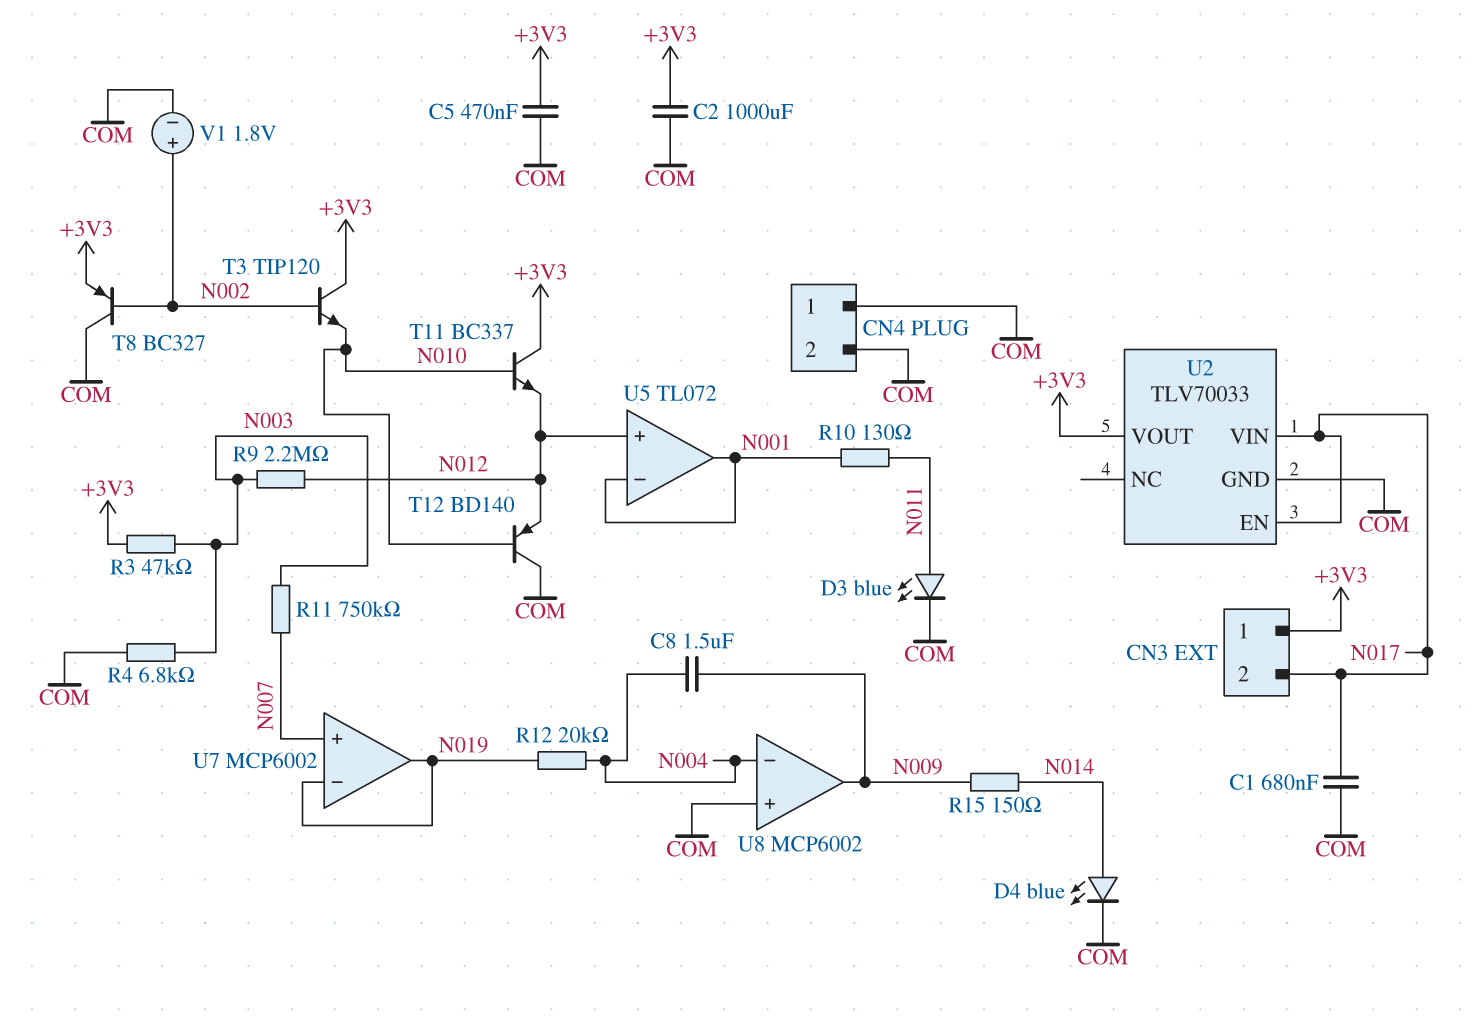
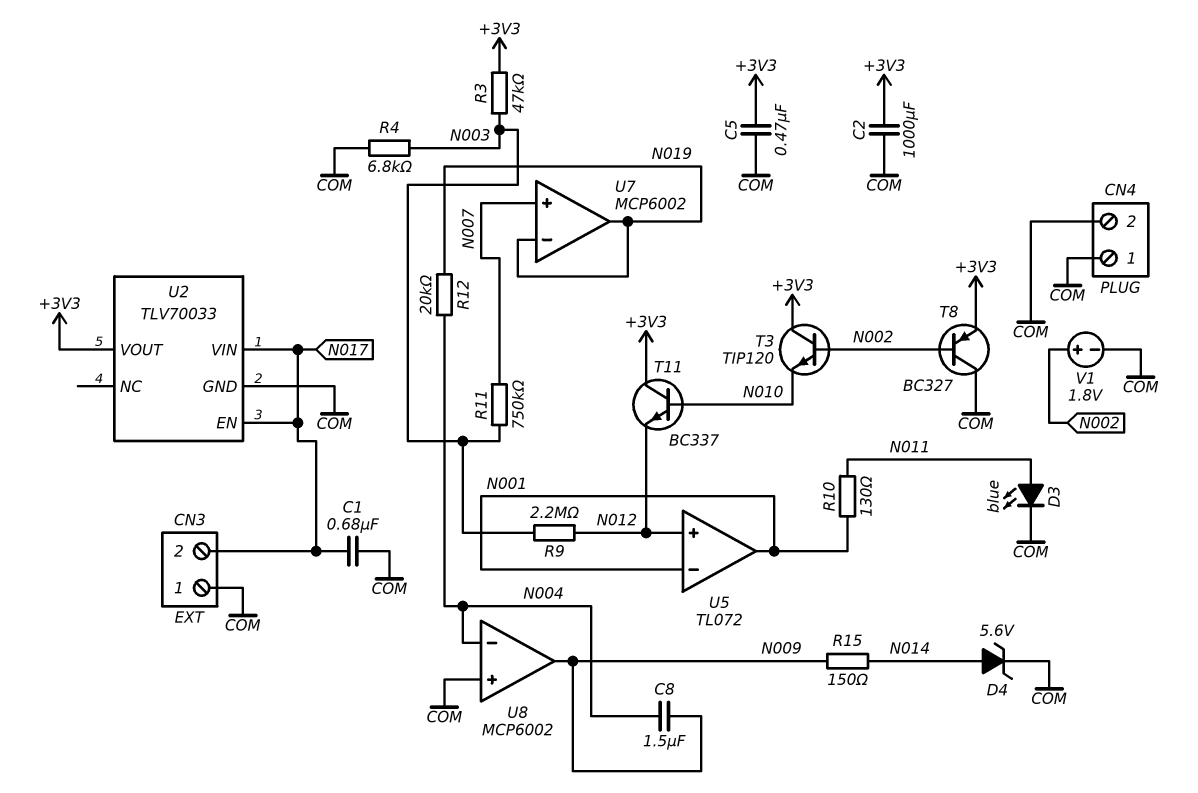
CN3 pin 1: +3V3 -> COM
D4: LED blue (A N014, K COM) -> zener 5.6V (A N014, K COM)
T12: PNP BD140 (B N010, C COM, E N012) -> none

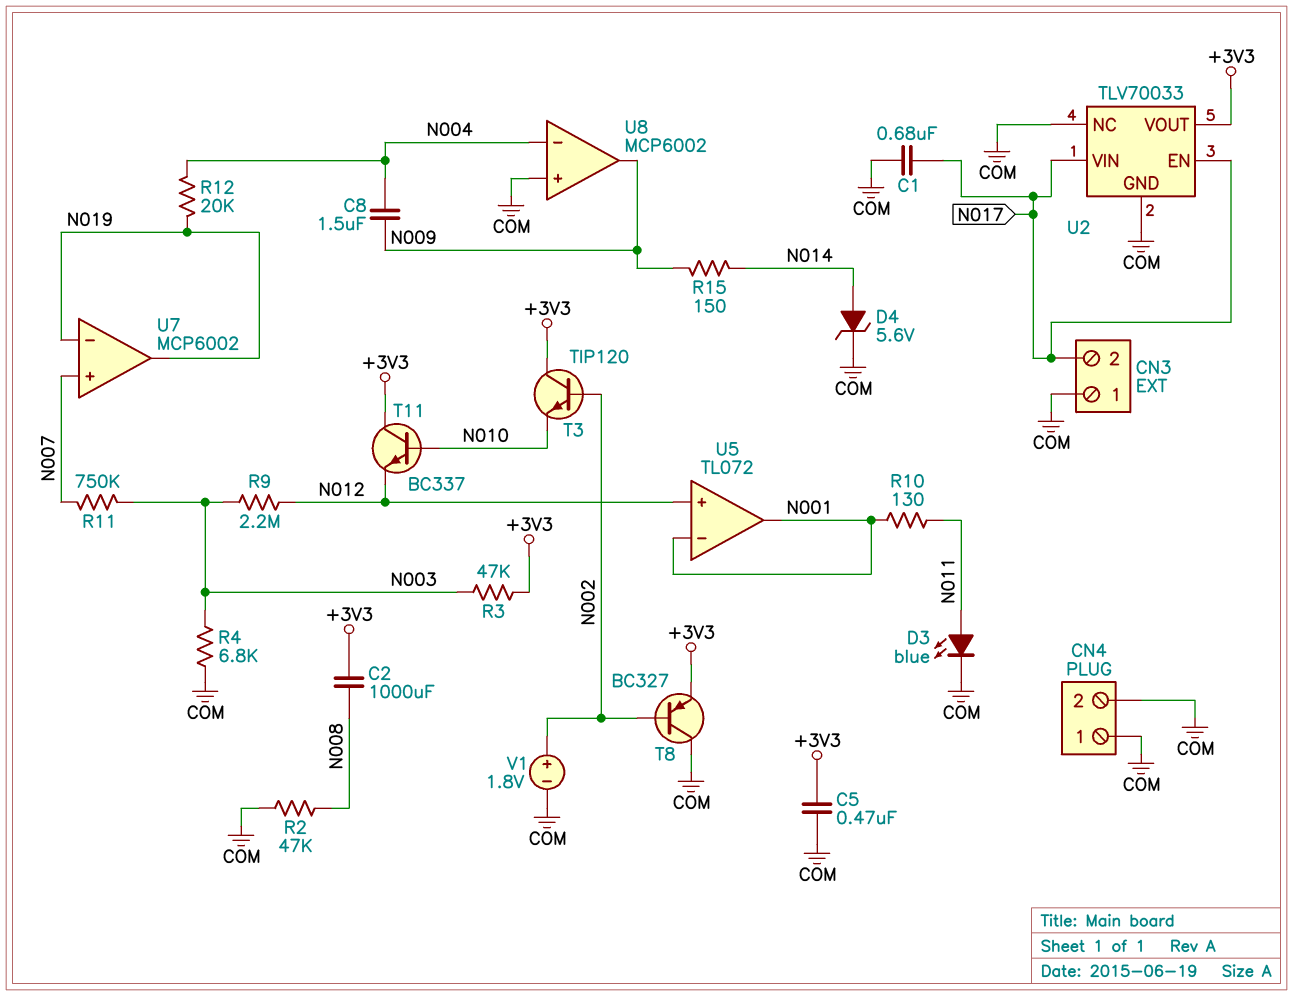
C2: 1000uF (+3V3, COM) -> 1000uF (+3V3, N008)
R2: none -> 47k (COM, N008)
U2 pin NC: none -> COM

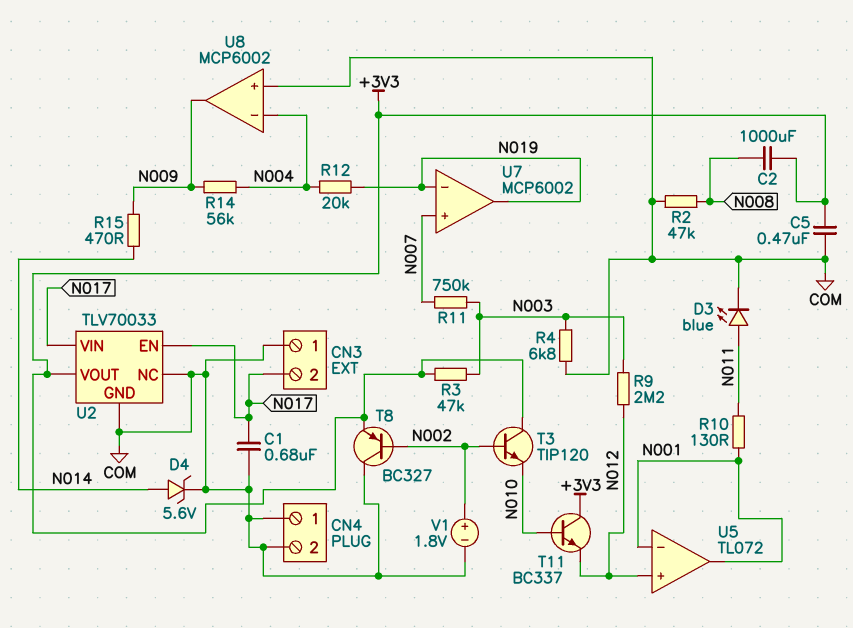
C8: 1.5uF (N004, N009) -> none
R14: none -> 56k (N004, N009)
R15: 150 (N009, N014) -> 470 (N009, N014)

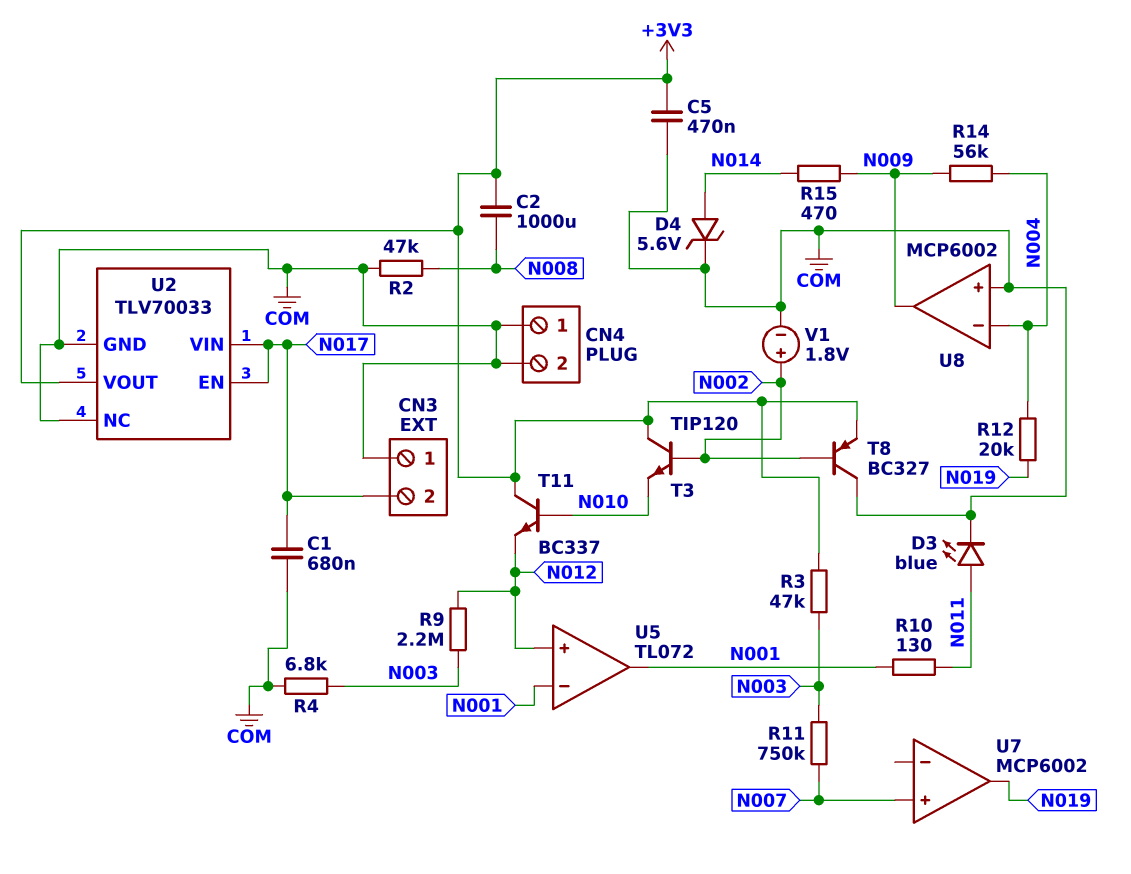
U7 pin in-: N019 -> none

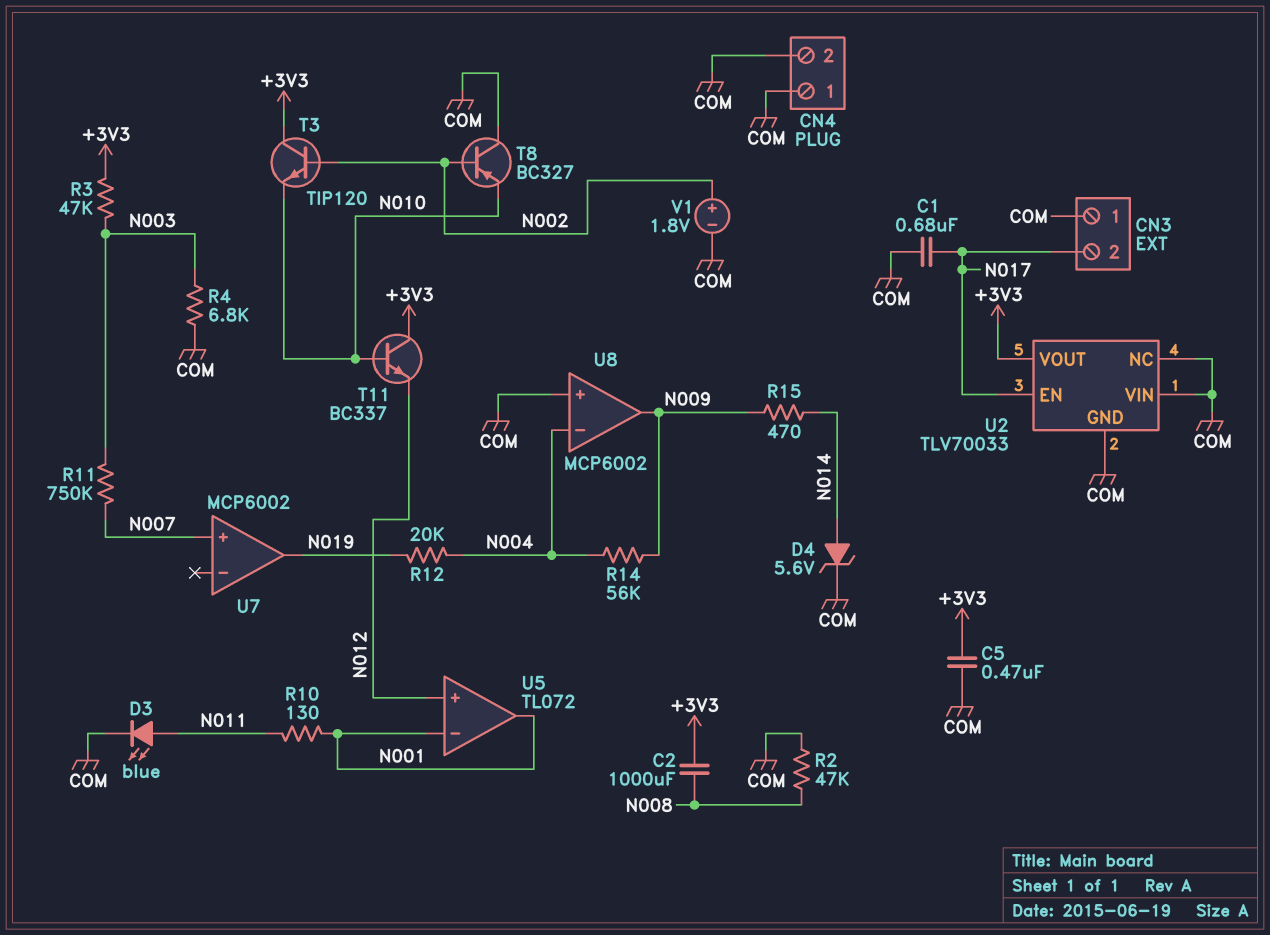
R9: 2.2M (N003, N012) -> none
T8: PNP BC327 (B N002, C COM, E +3V3) -> PNP BC327 (B N002, C COM, E N010)
U2 pin VIN: N017 -> COM

